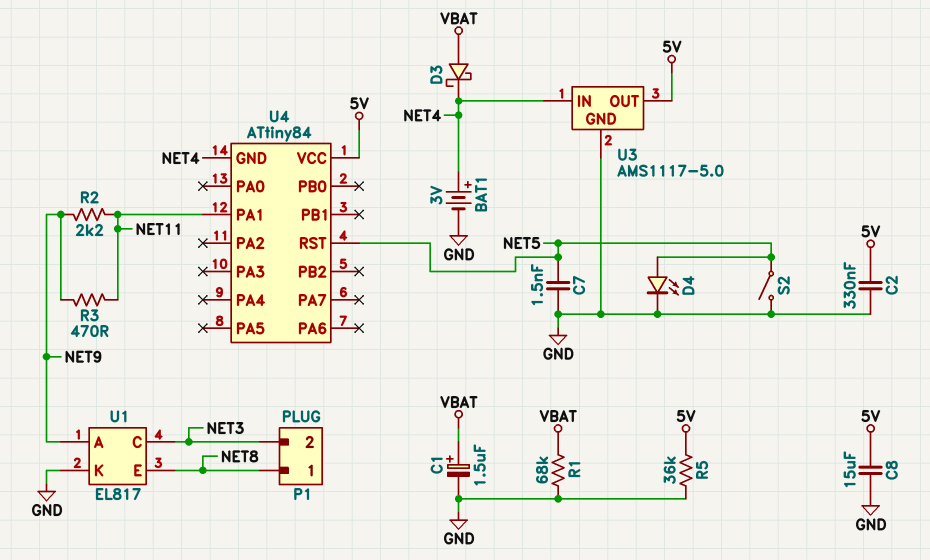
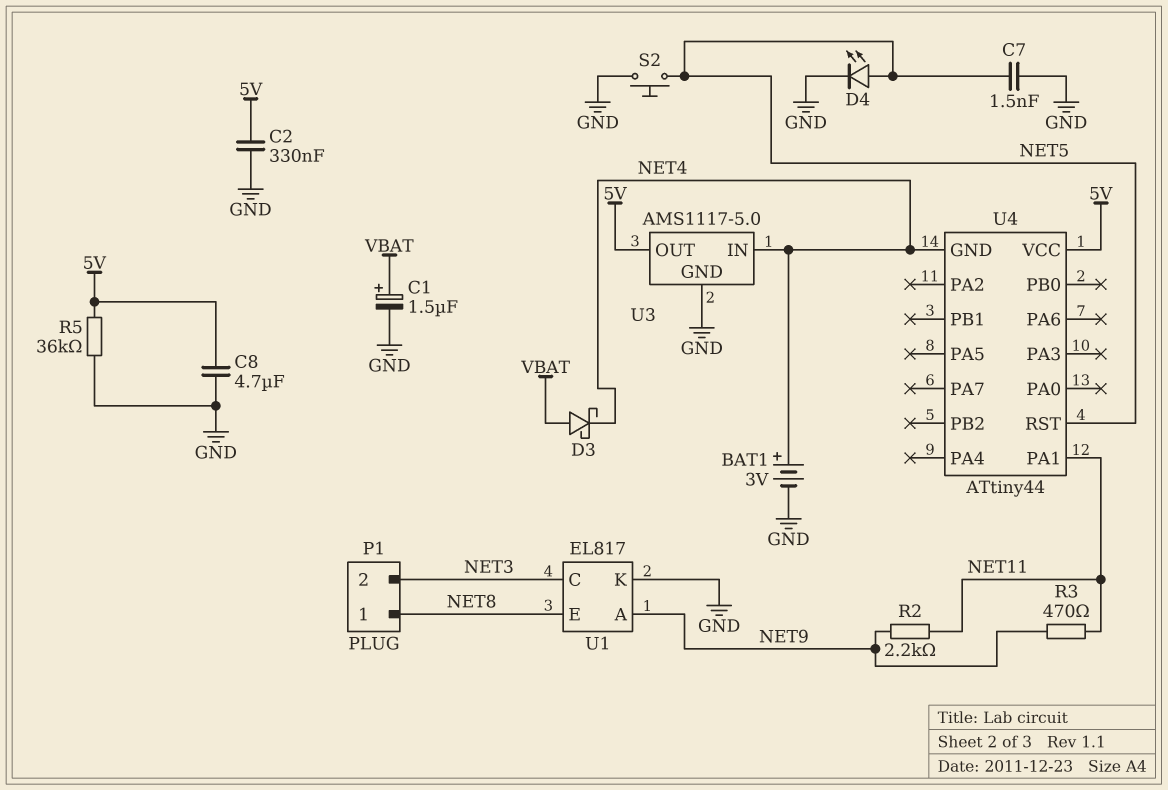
C8: 15uF (5V, GND) -> 4.7uF (5V, GND)
R1: 68k (GND, VBAT) -> none
S2: switch (GND, NET5) -> button (GND, NET5)
U4: ATtiny84 -> ATtiny44

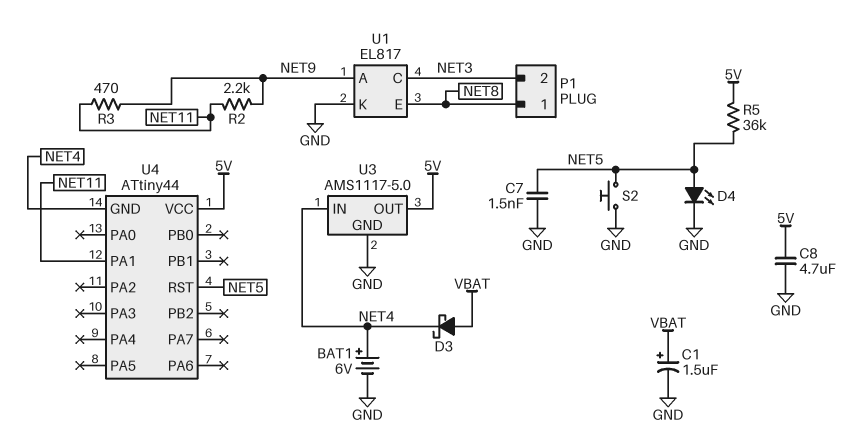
BAT1: 3V (plus NET4, minus GND) -> 6V (plus NET4, minus GND)
C2: 330nF (5V, GND) -> none
R5: 36k (5V, GND) -> 36k (5V, NET5)

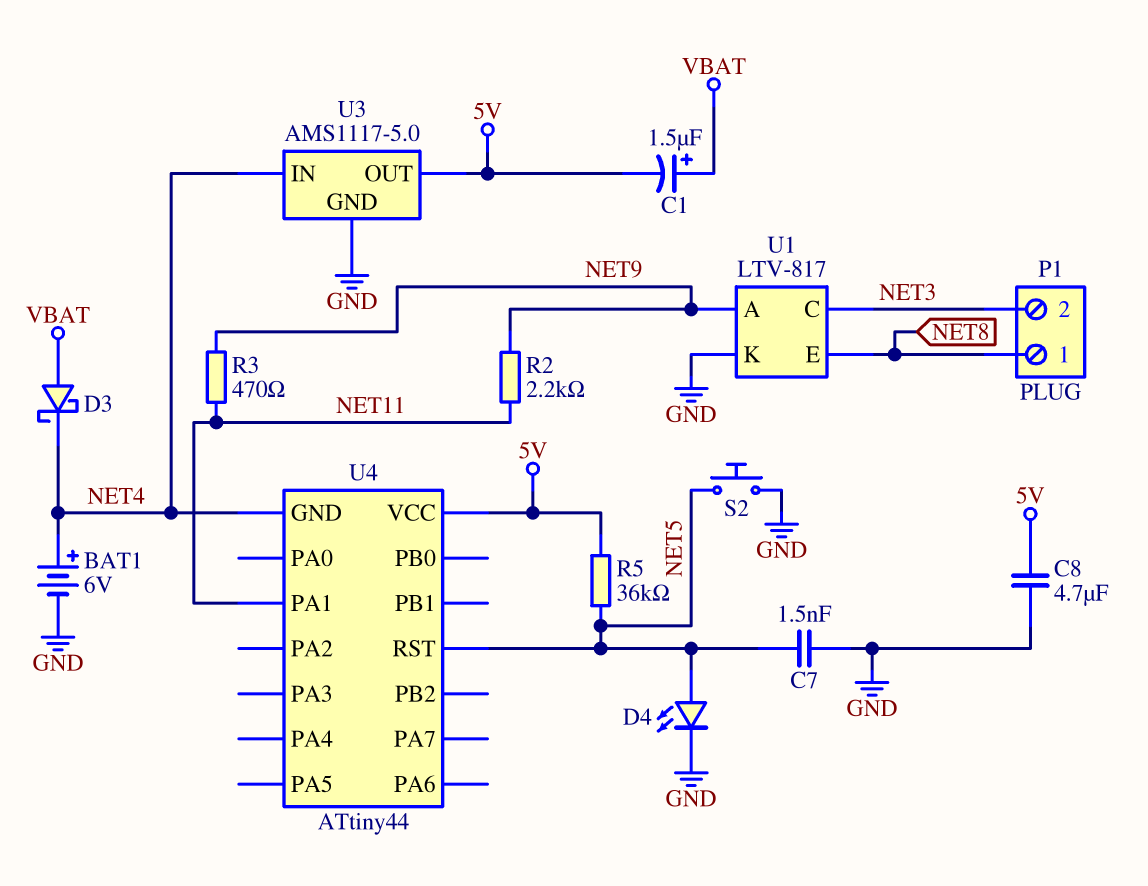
C1: 1.5uF (plus VBAT, minus GND) -> 1.5uF (plus VBAT, minus 5V)
U1: EL817 -> LTV-817

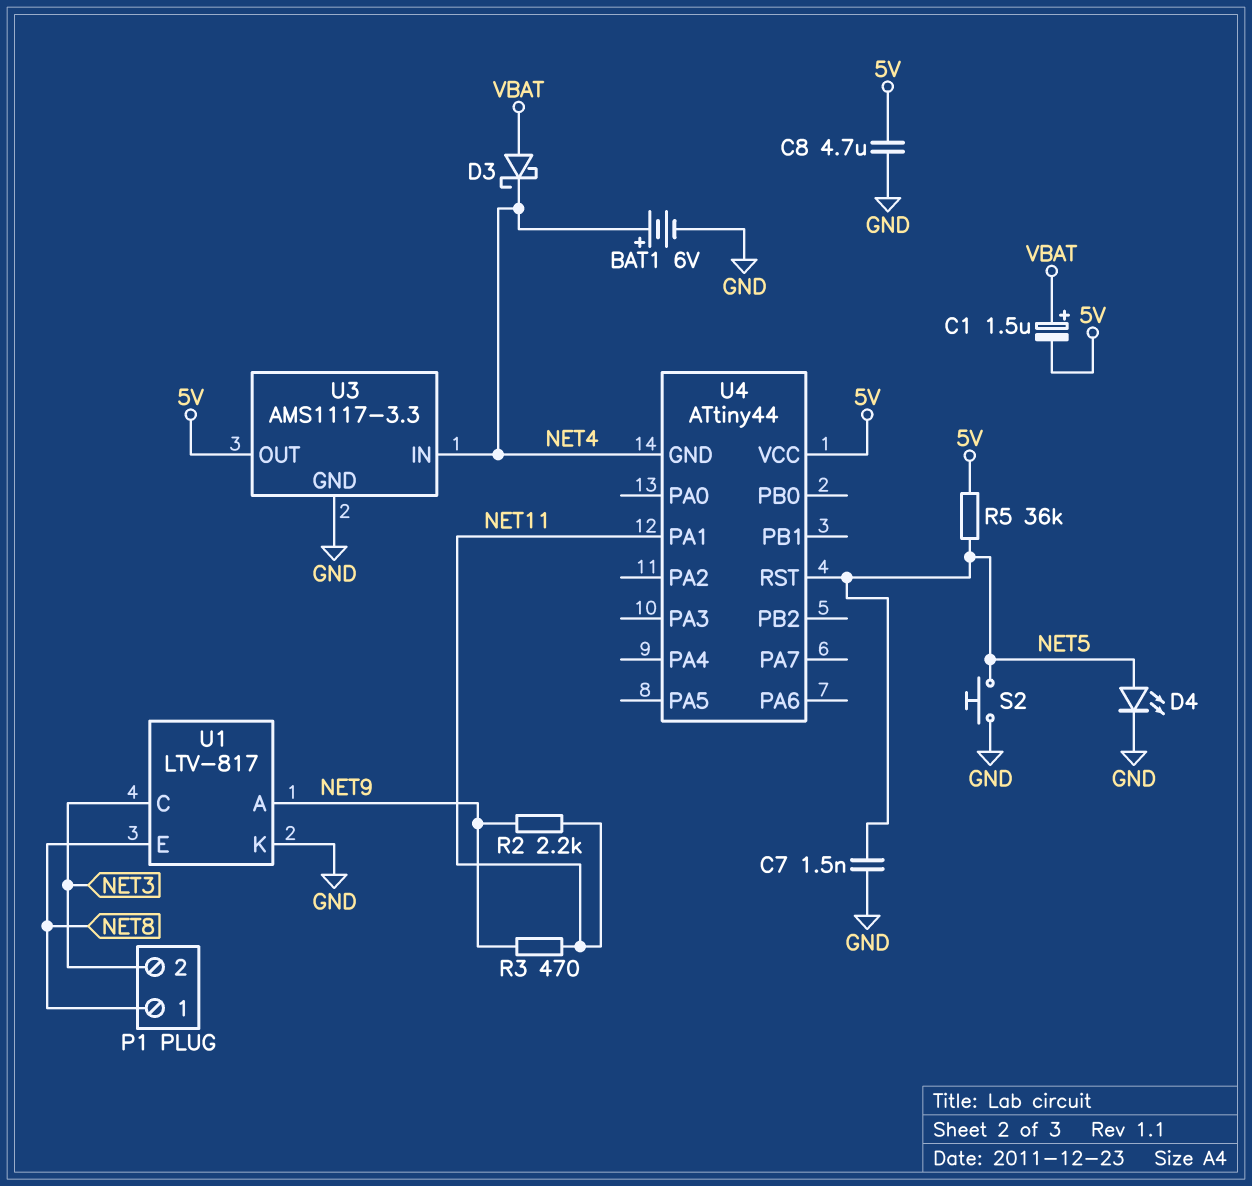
U3: AMS1117-5.0 -> AMS1117-3.3

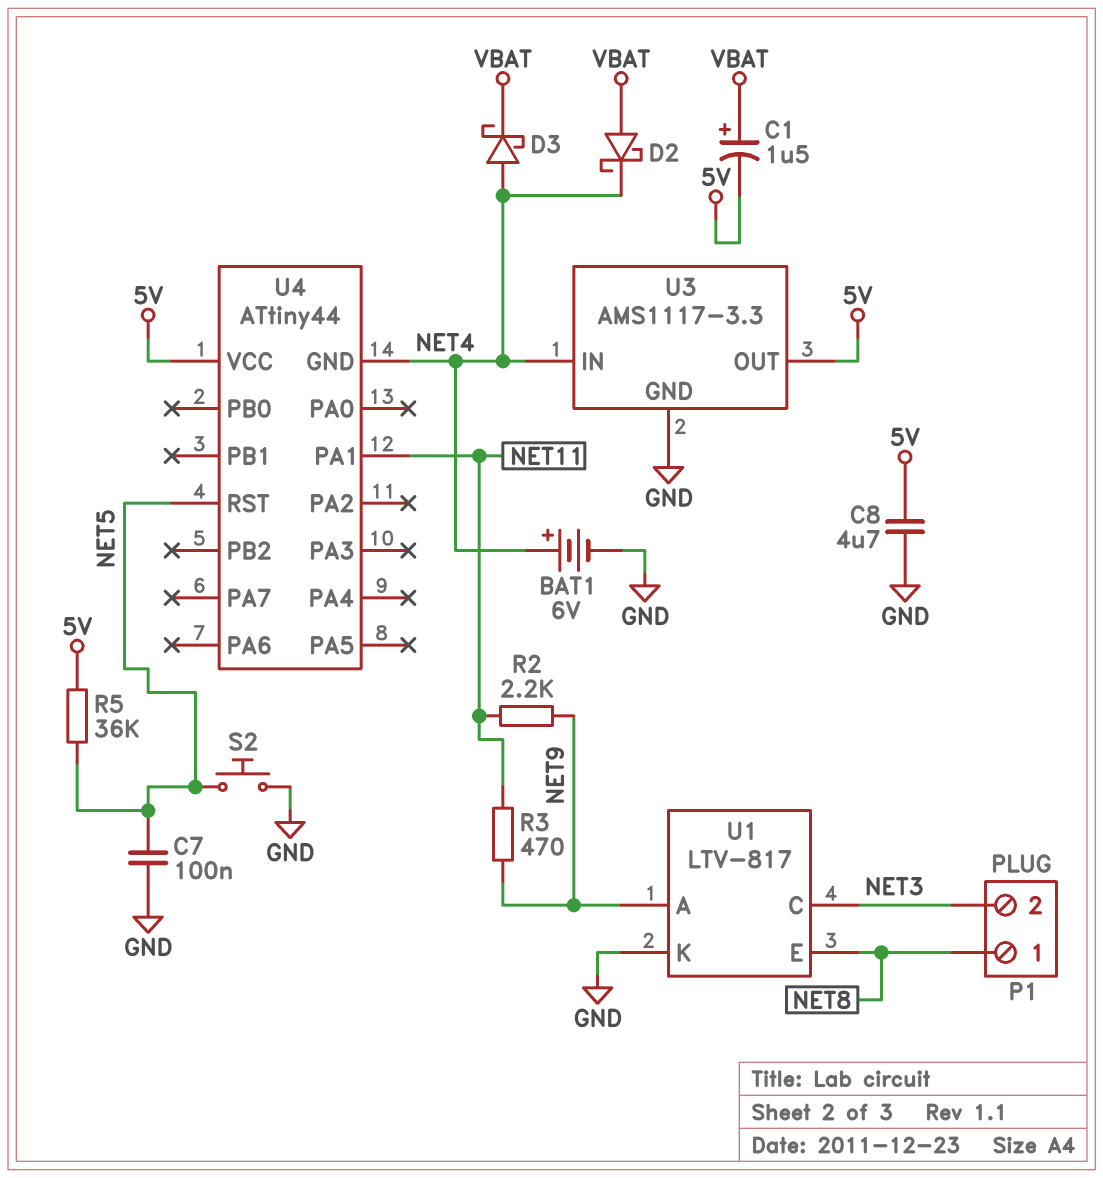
C7: 1.5nF (GND, NET5) -> 100nF (GND, NET5)
D2: none -> schottky (A VBAT, K NET4)
D3: schottky (A VBAT, K NET4) -> schottky (A NET4, K VBAT)
D4: LED (A NET5, K GND) -> none

